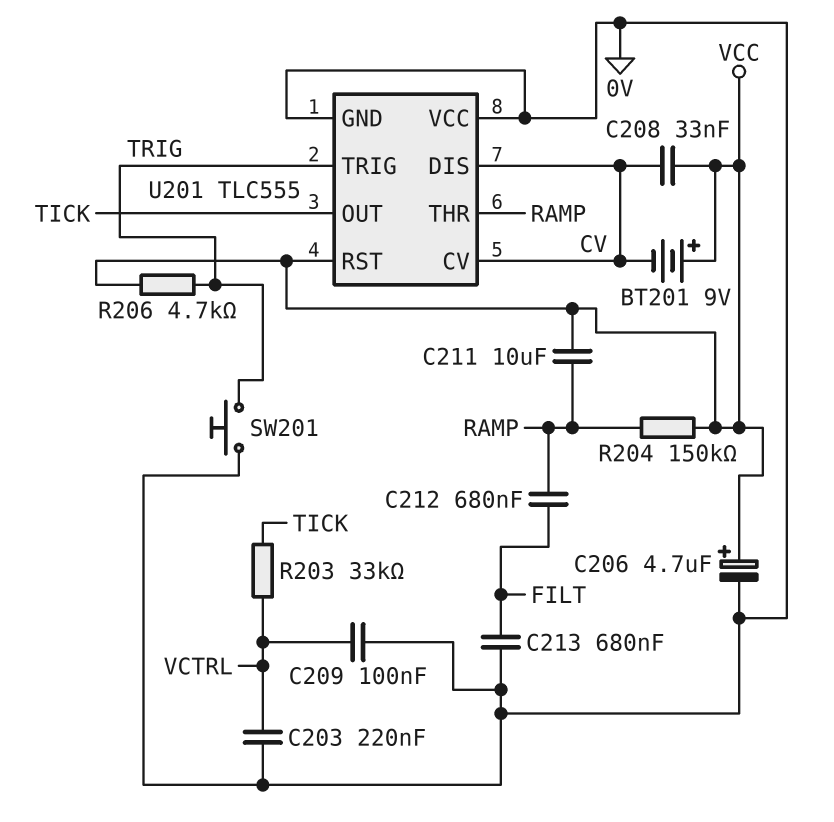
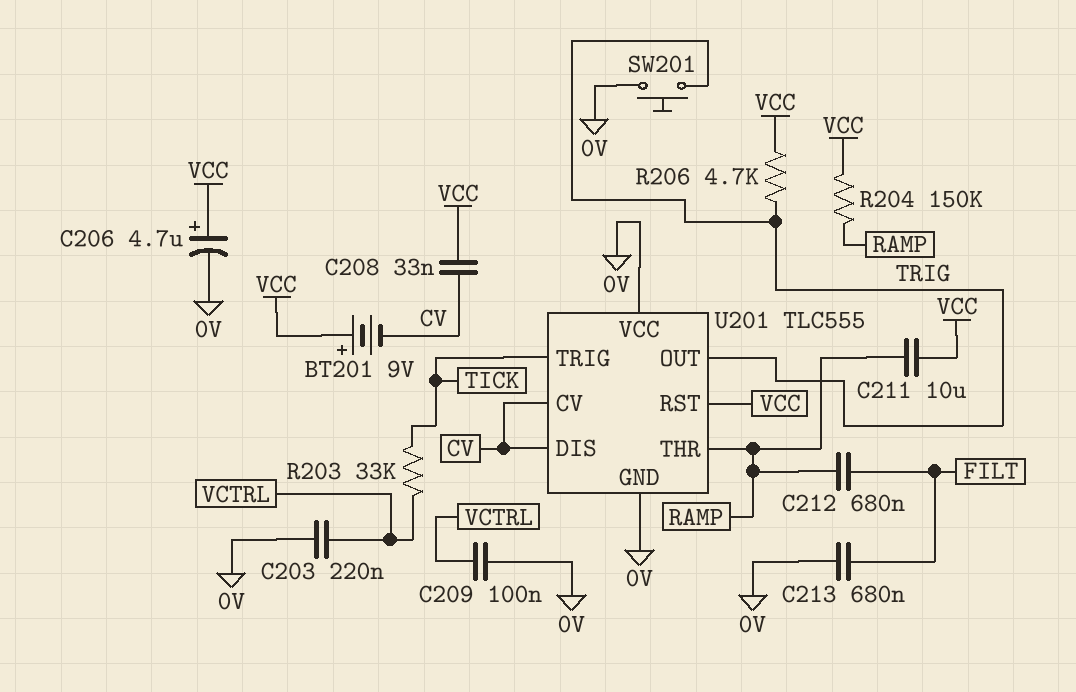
U201 pin OUT: TICK -> TRIG
U201 pin TRIG: TRIG -> TICK

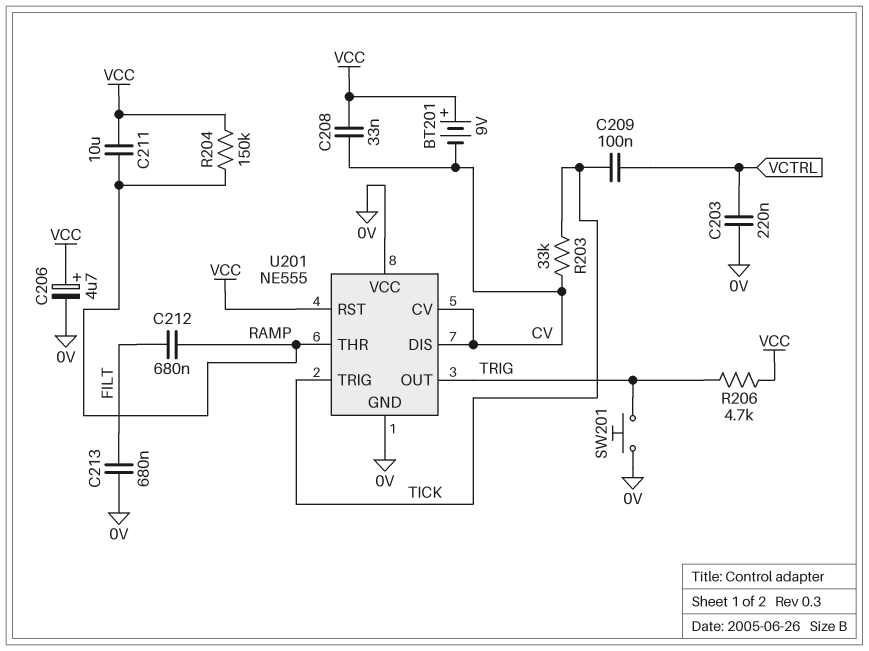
C209: 100nF (0V, VCTRL) -> 100nF (TICK, VCTRL)
R203: 33k (TICK, VCTRL) -> 33k (CV, TICK)
U201: TLC555 -> NE555

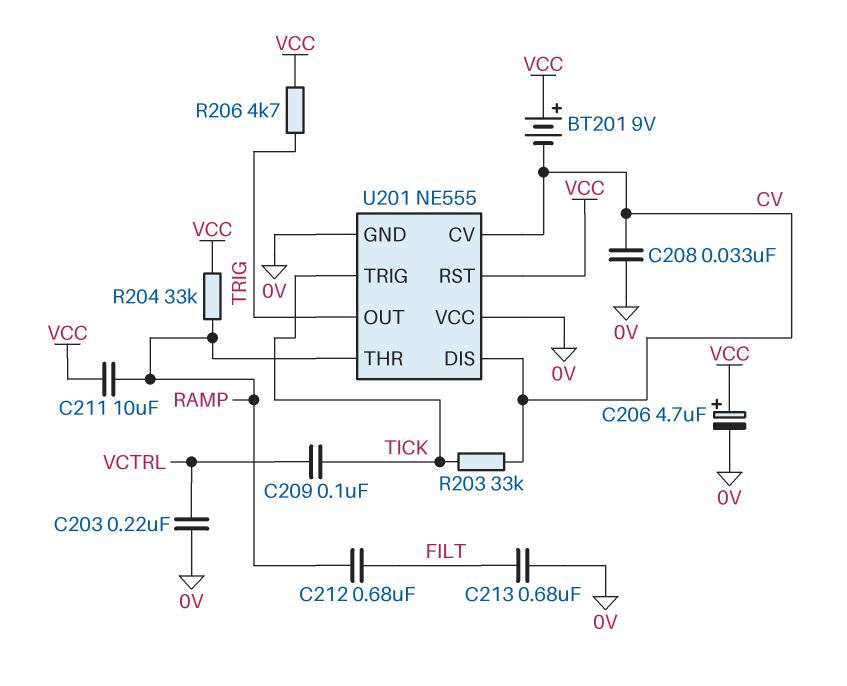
C208: 33nF (CV, VCC) -> 33nF (0V, CV)
R204: 150k (RAMP, VCC) -> 33k (RAMP, VCC)
SW201: button (0V, TRIG) -> none

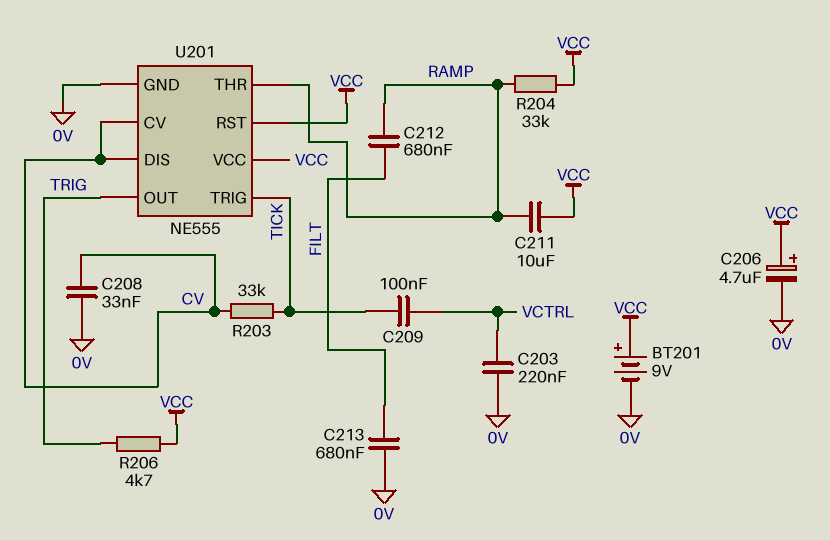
BT201: 9V (plus VCC, minus CV) -> 9V (plus VCC, minus 0V)
U201 pin VCC: 0V -> VCC

